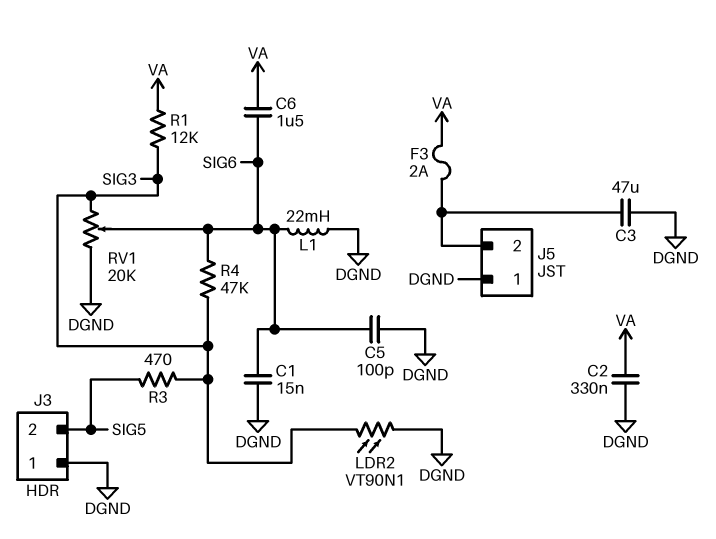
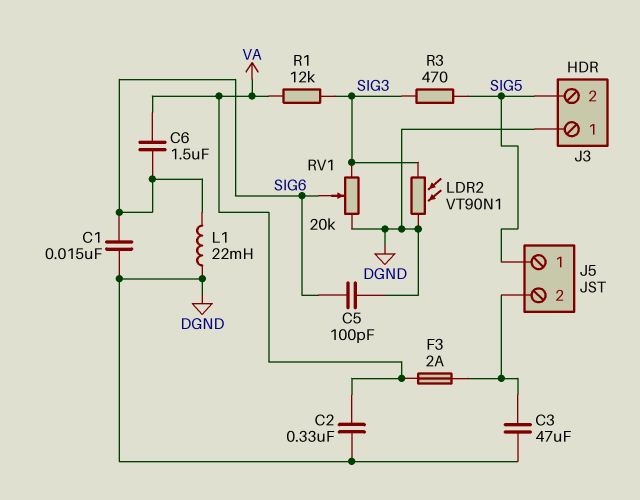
J5 pin 1: DGND -> SIG5
R4: 47k (SIG3, SIG6) -> none

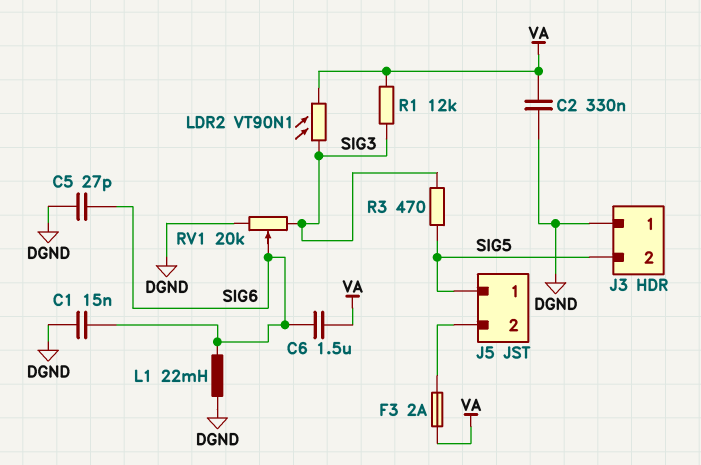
C3: 47uF (DGND, J5/2) -> none
C5: 100pF (DGND, SIG6) -> 27pF (DGND, SIG6)
LDR2: VT90N1 (DGND, SIG3) -> VT90N1 (SIG3, VA)

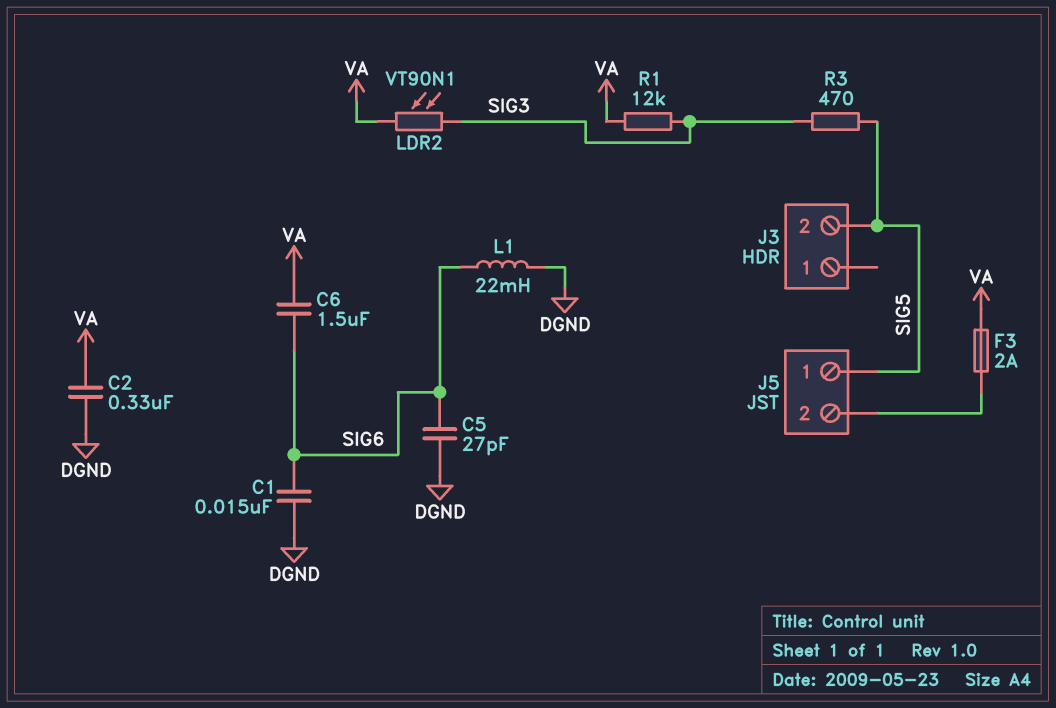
J3 pin 1: DGND -> none
RV1: 20k (DGND, SIG3, wiper SIG6) -> none

